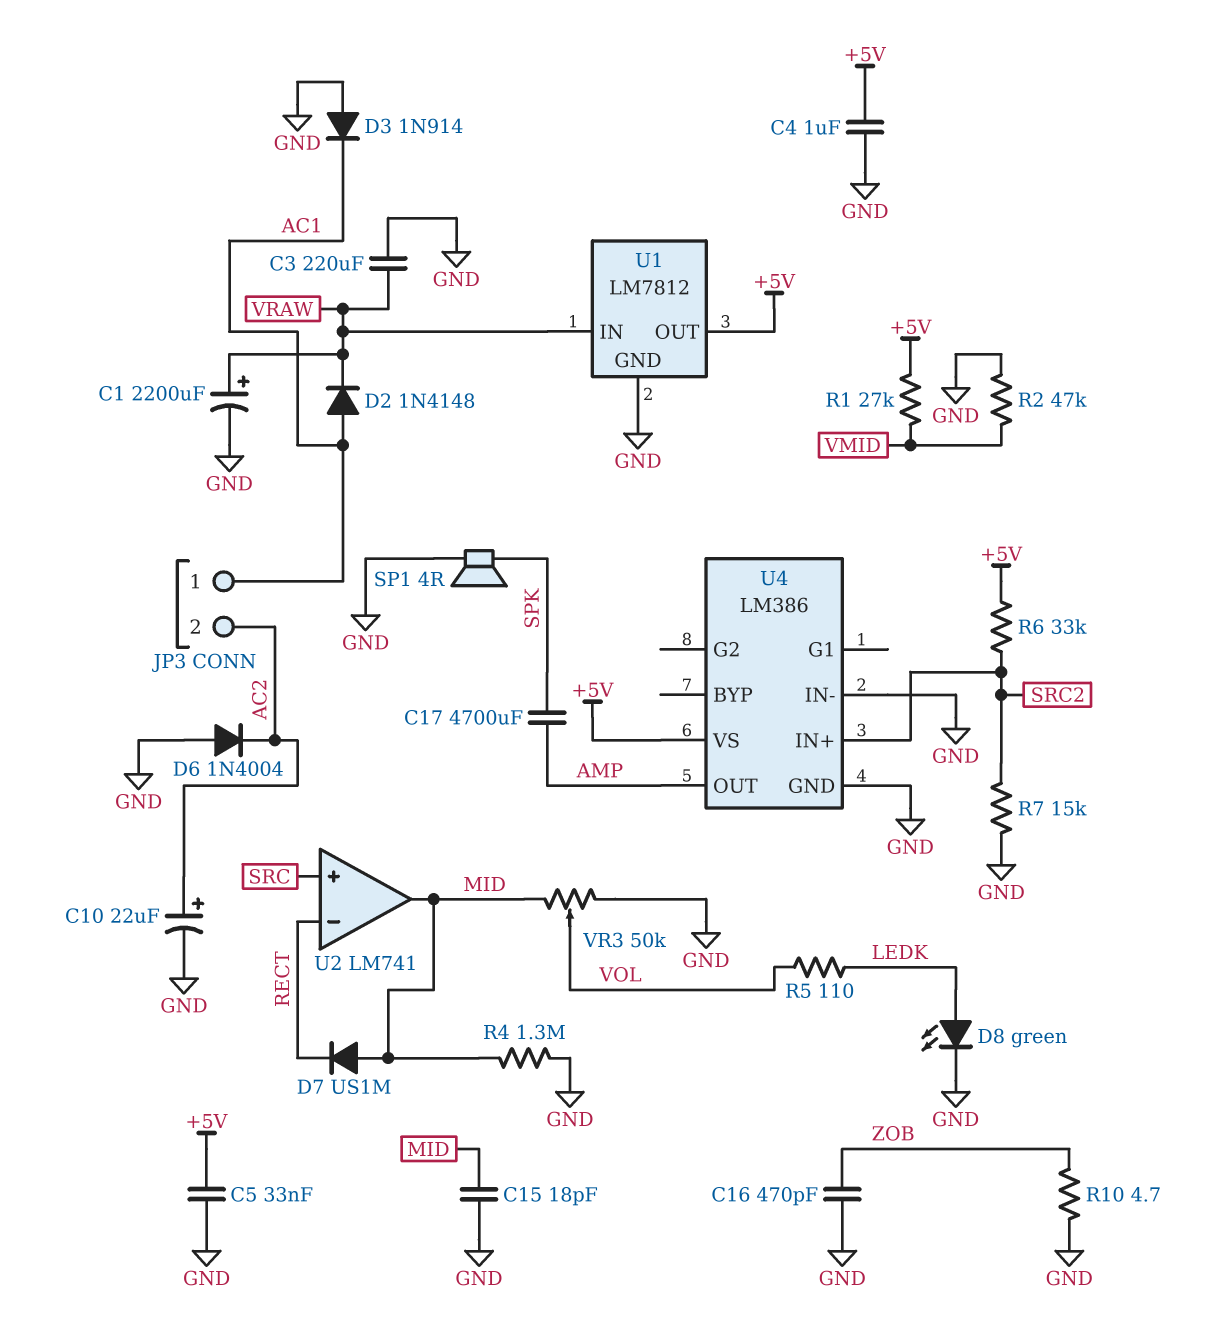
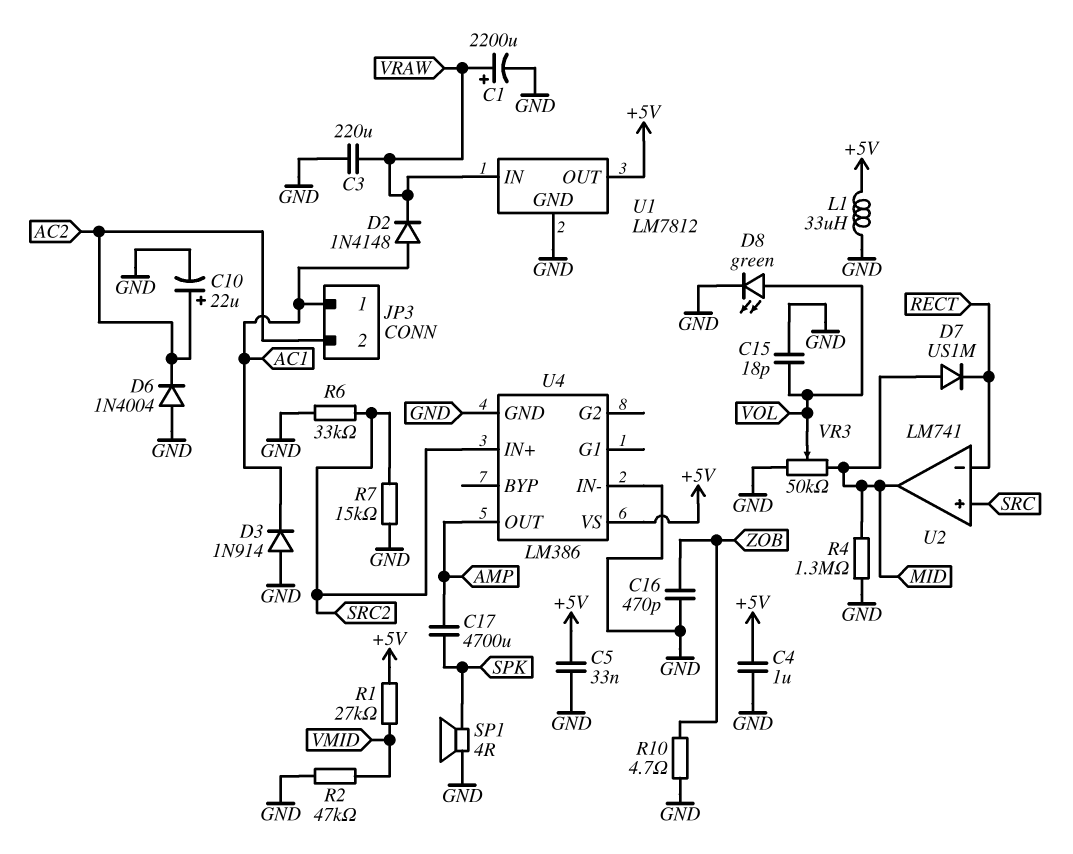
C15: 18pF (GND, MID) -> 18pF (GND, VOL)
D8: LED green (A LEDK, K GND) -> LED green (A VOL, K GND)
L1: none -> 33uH (+5V, GND)
R5: 110 (LEDK, VOL) -> none
R6: 33k (+5V, SRC2) -> 33k (GND, SRC2)

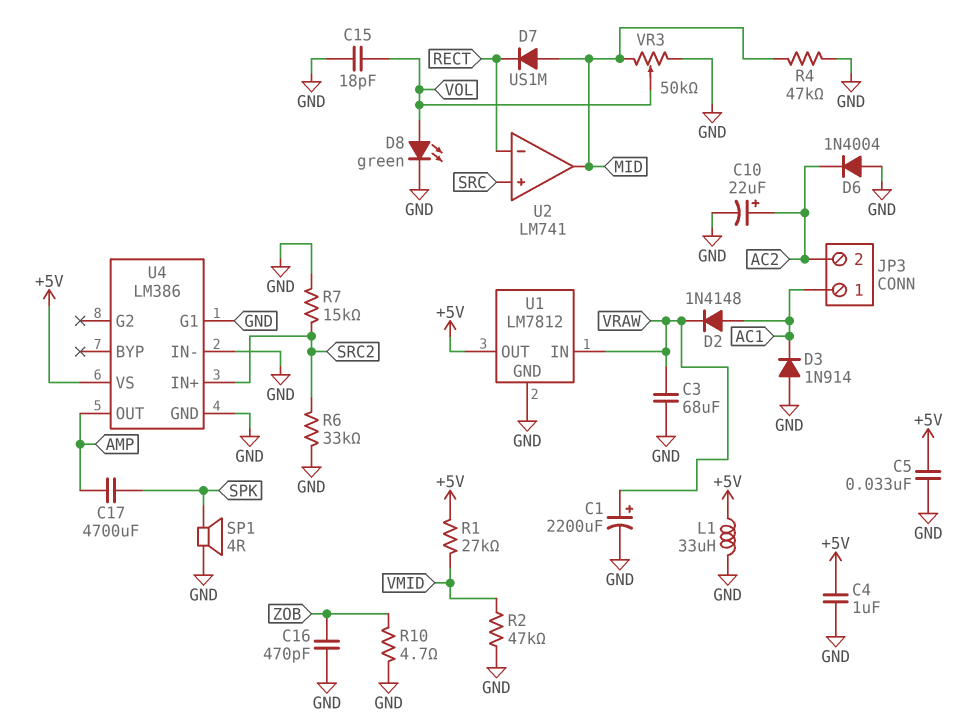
C3: 220uF (GND, VRAW) -> 68uF (GND, VRAW)
R4: 1.3M (GND, MID) -> 47k (GND, MID)
U4 pin G1: none -> GND

